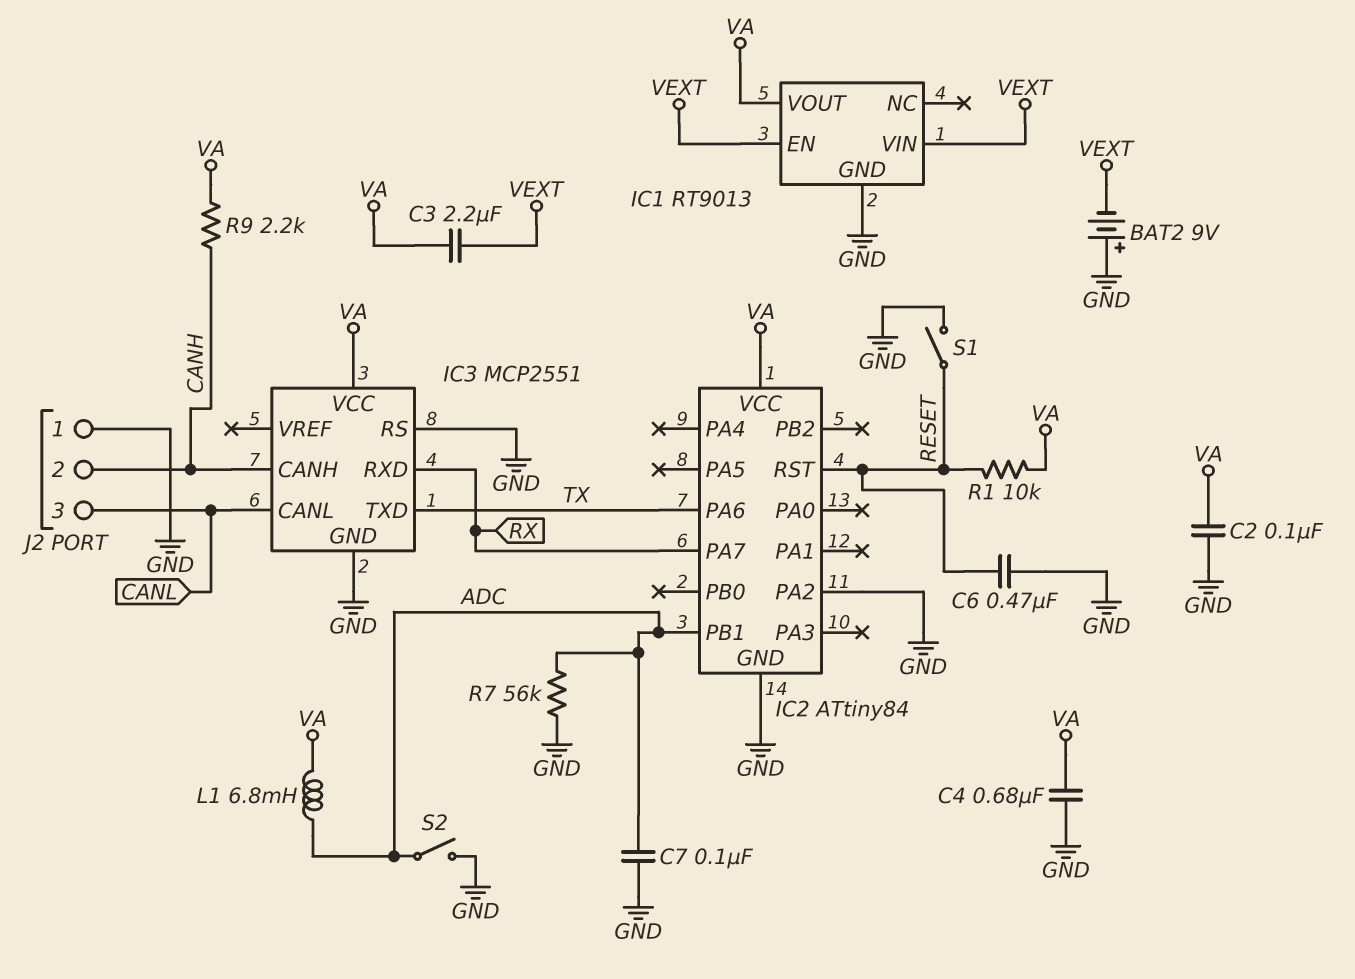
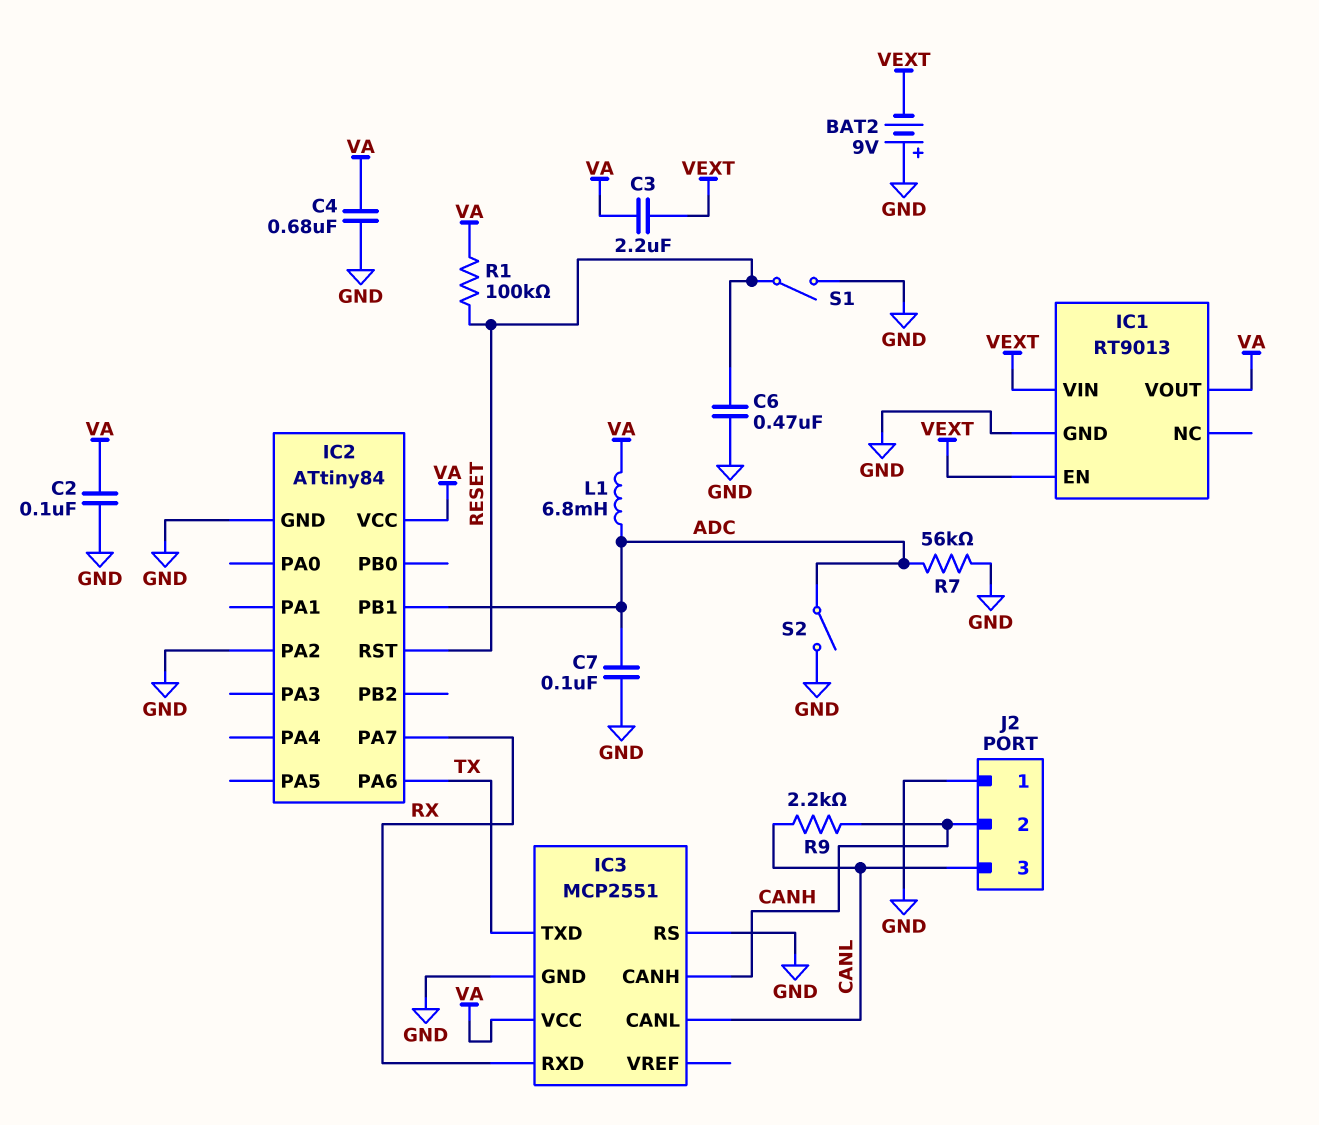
R1: 10k (RESET, VA) -> 100k (RESET, VA)
R9: 2.2k (CANH, VA) -> 2.2k (CANH, CANL)

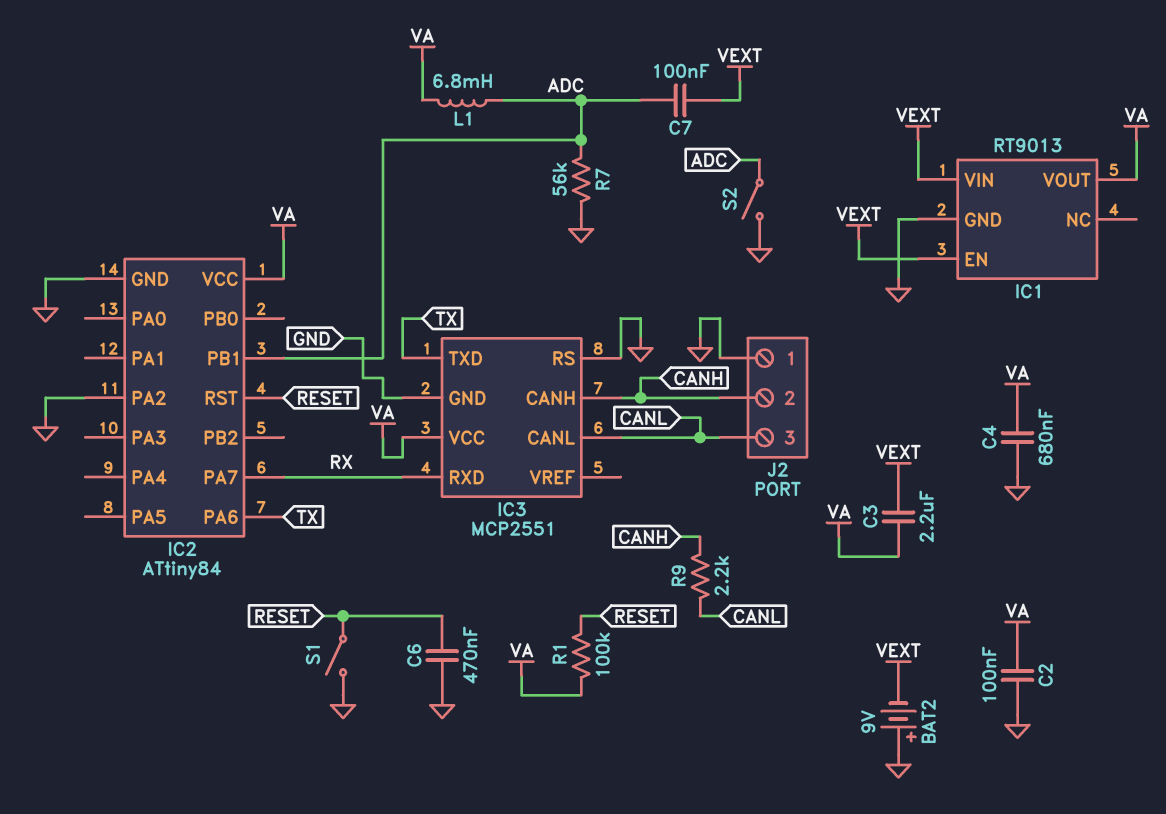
C7: 100nF (ADC, GND) -> 100nF (ADC, VEXT)

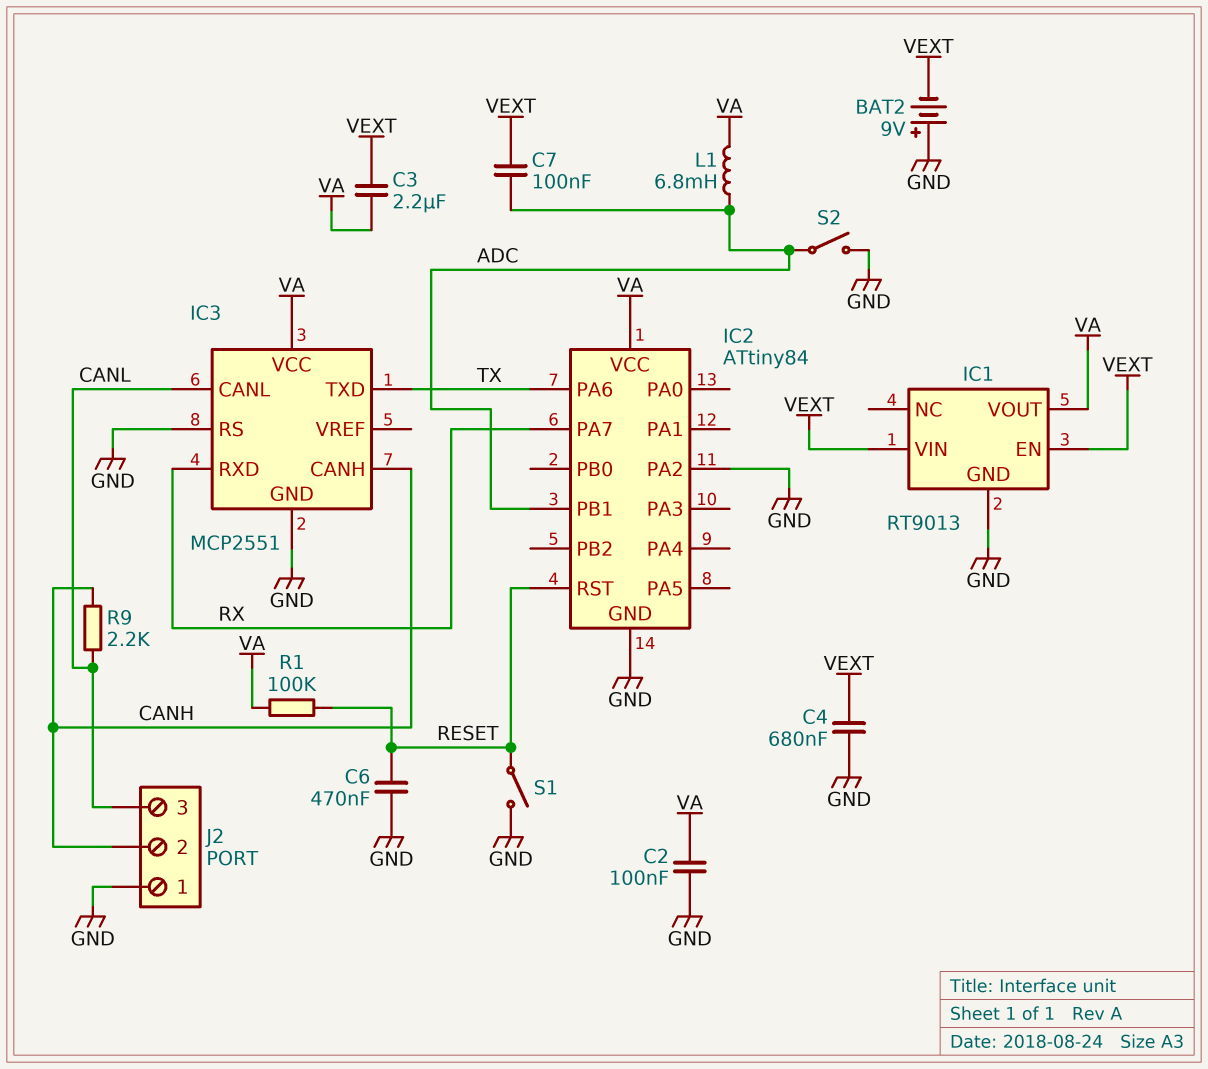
C4: 680nF (GND, VA) -> 680nF (GND, VEXT)
R7: 56k (ADC, GND) -> none

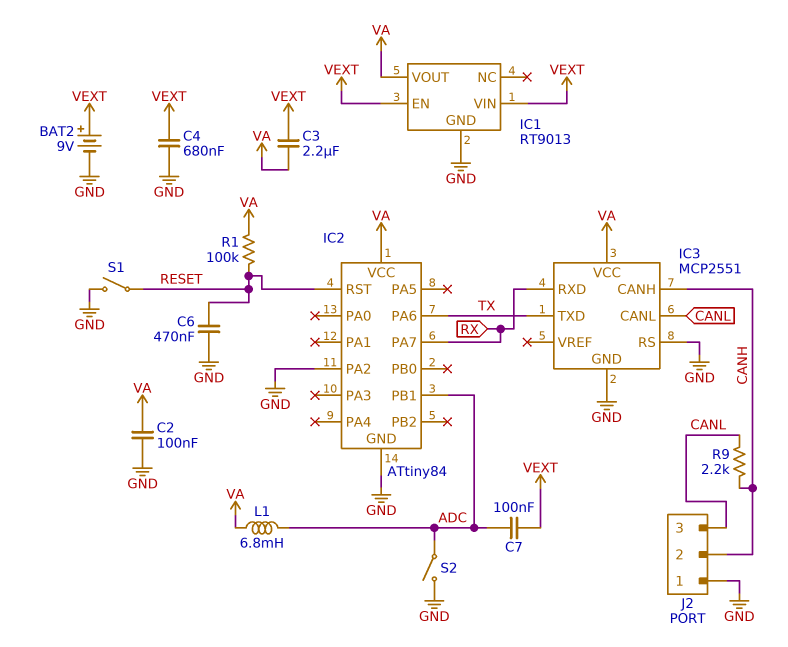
BAT2: 9V (plus GND, minus VEXT) -> 9V (plus VEXT, minus GND)

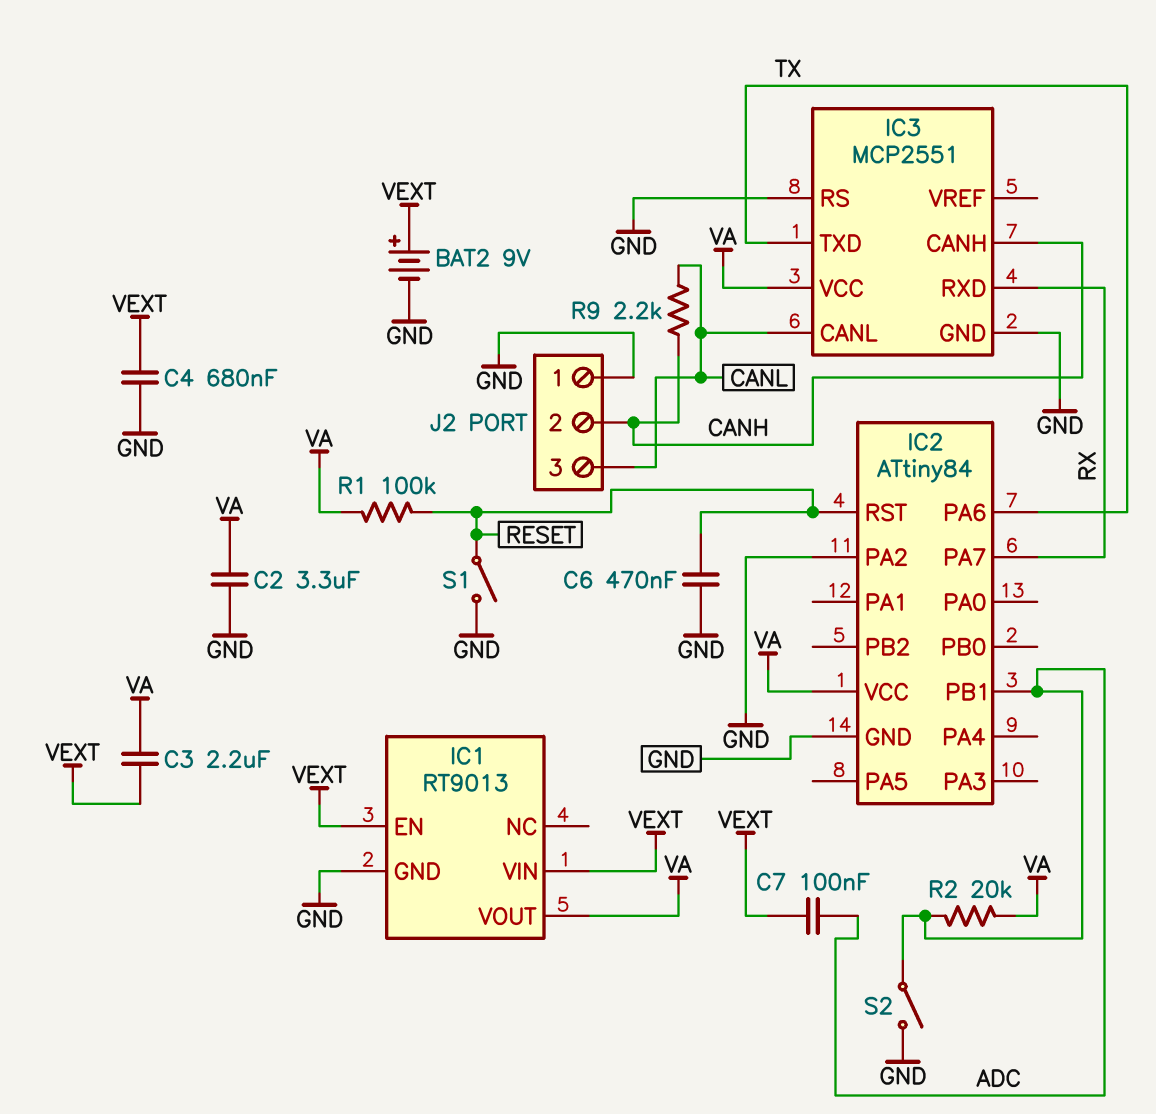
C2: 100nF (GND, VA) -> 3.3uF (GND, VA)
L1: 6.8mH (ADC, VA) -> none
R2: none -> 20k (ADC, VA)

